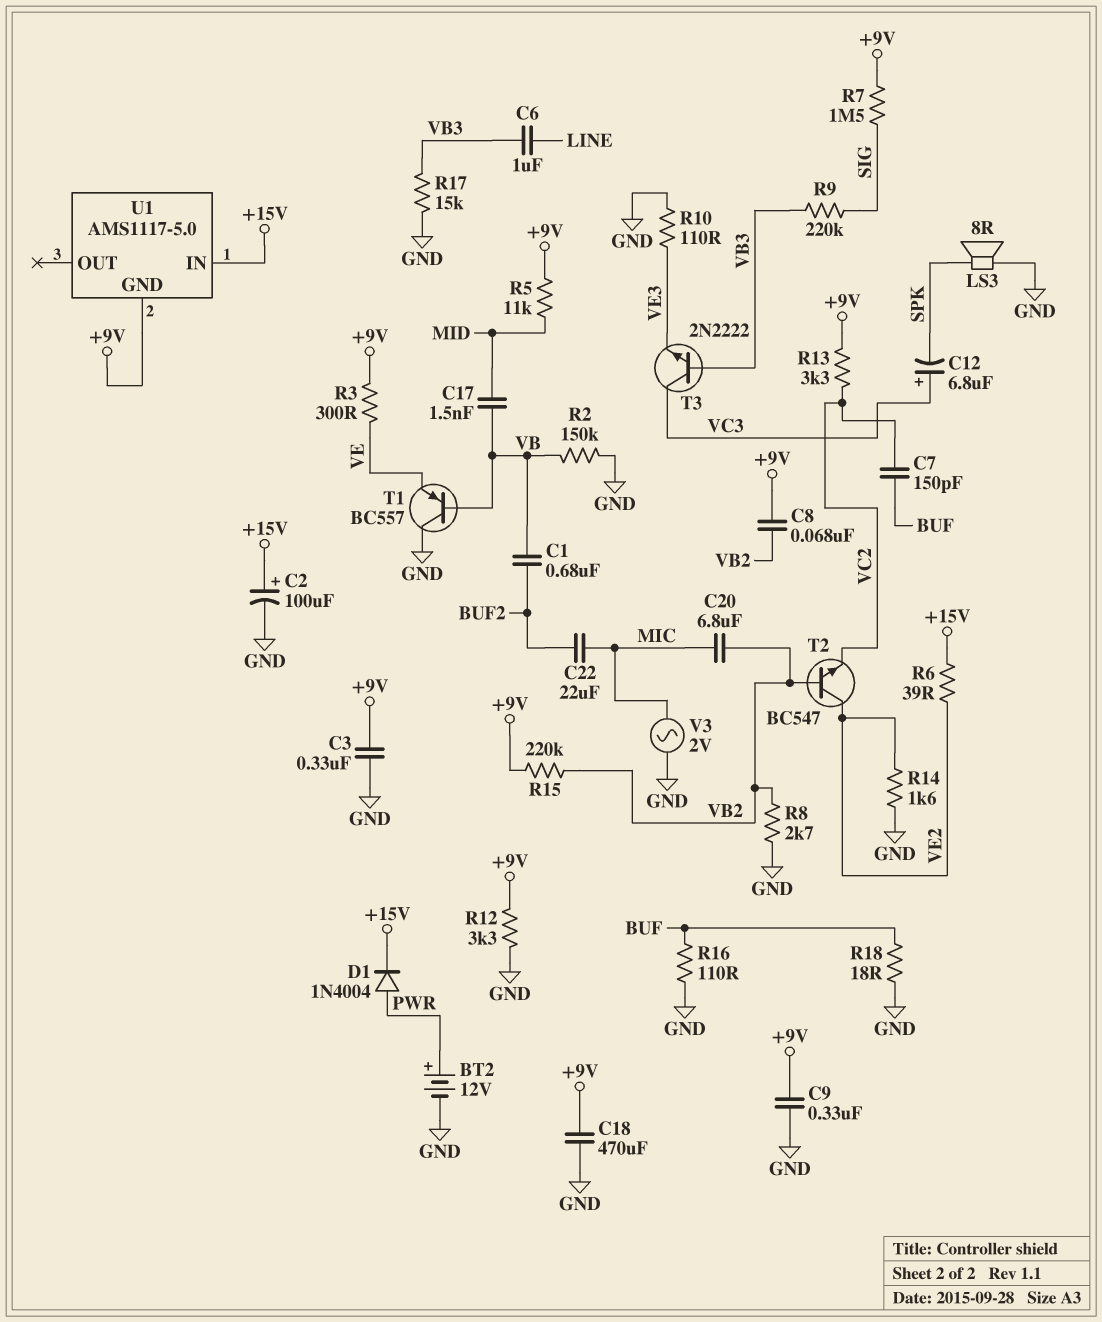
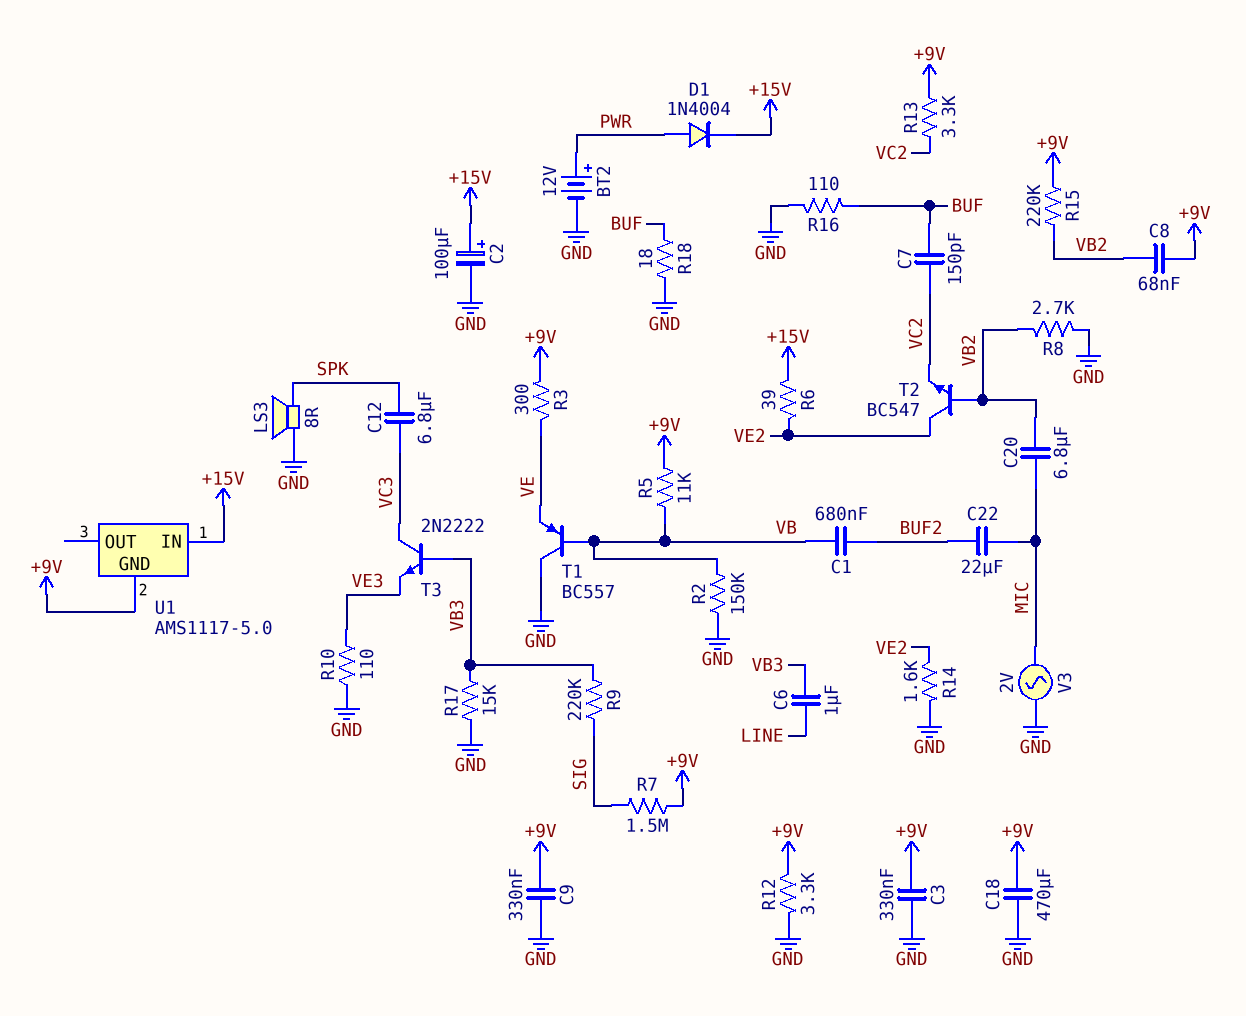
C12: 6.8uF (plus VC3, minus SPK) -> 6.8uF (SPK, VC3)
C17: 1.5nF (MID, VB) -> none
R5: 11k (+9V, MID) -> 11k (+9V, VB)

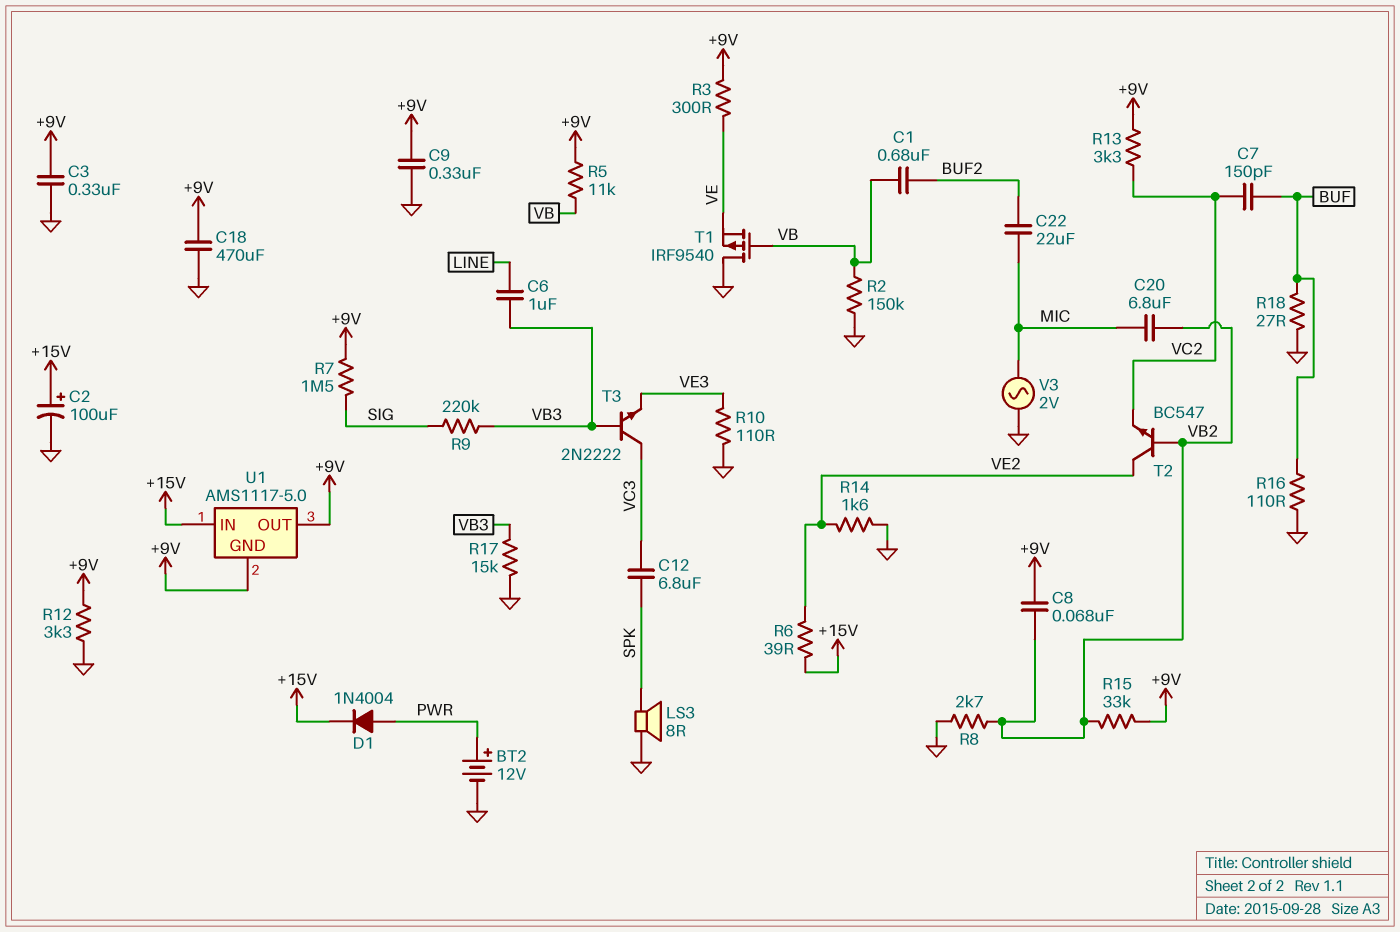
R15: 220k (+9V, VB2) -> 33k (+9V, VB2)
R18: 18 (BUF, GND) -> 27 (BUF, GND)
T1: PNP BC557 (B VB, C GND, E VE) -> PMOS IRF9540 (G VB, D GND, S VE)
U1 pin OUT: none -> +9V

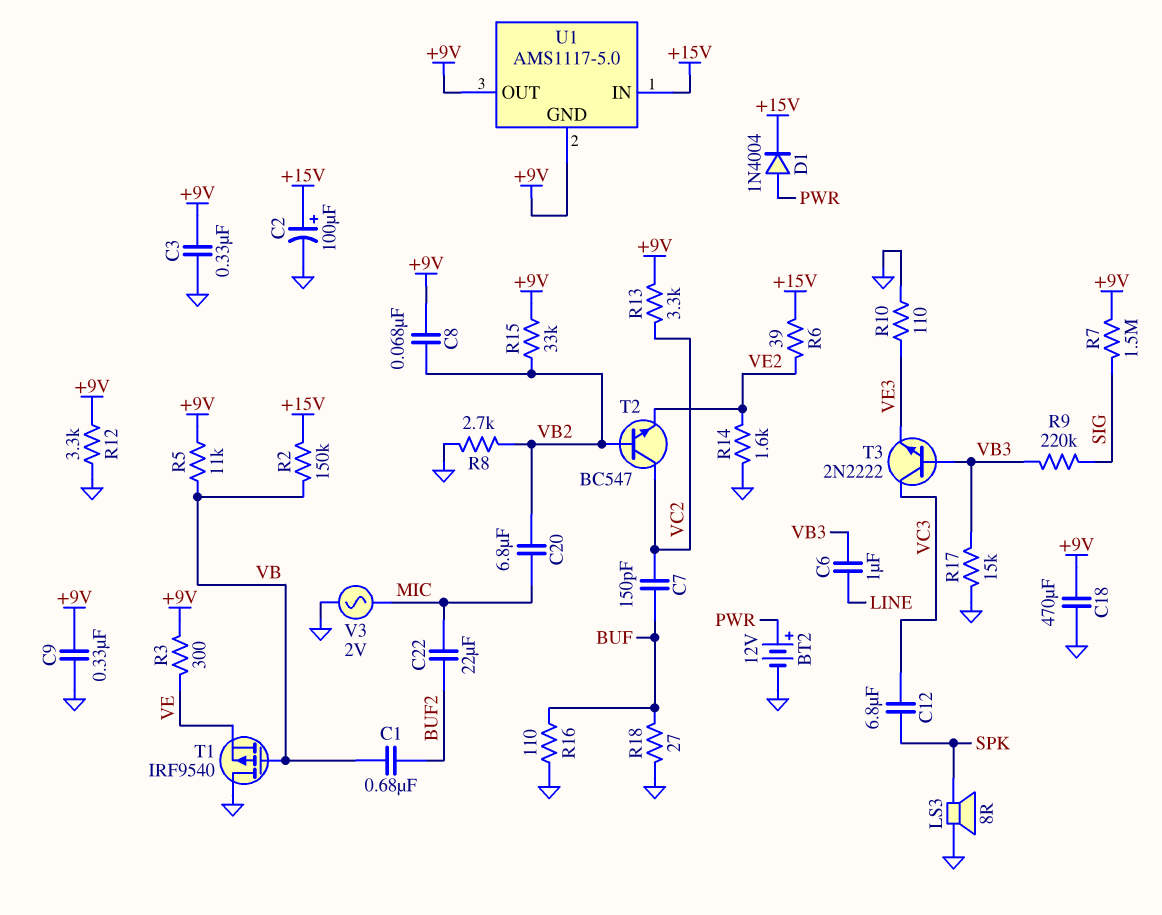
R2: 150k (GND, VB) -> 150k (+15V, VB)
T2: NPN BC547 (B VB2, C VE2, E VC2) -> NPN BC547 (B VB2, C VC2, E VE2)

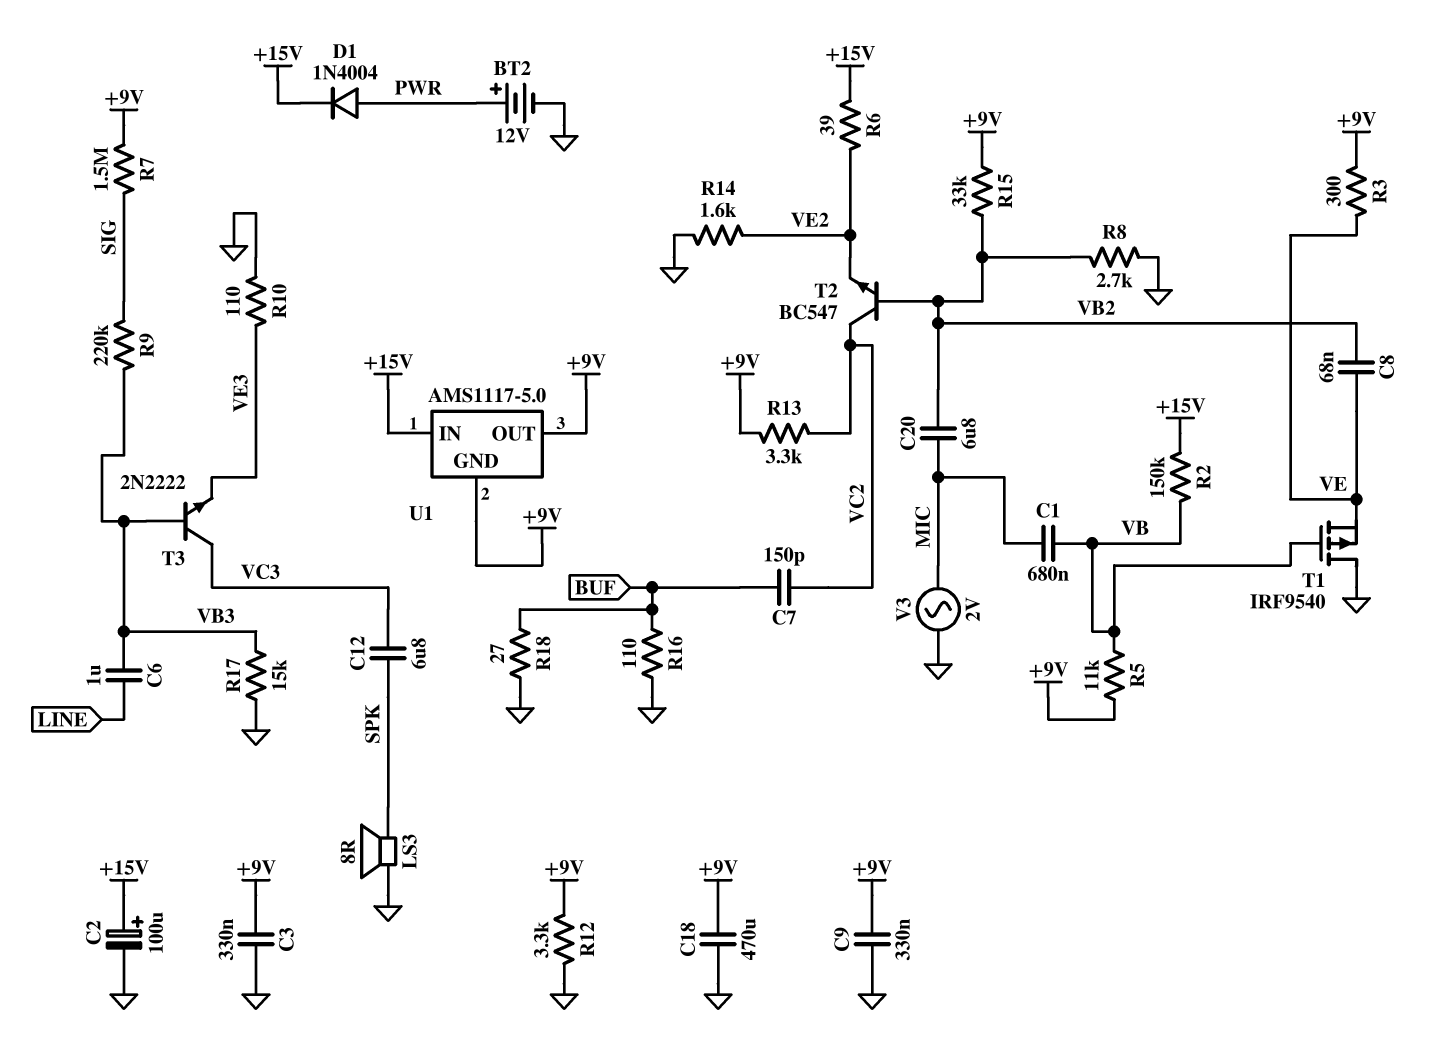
C1: 680nF (BUF2, VB) -> 680nF (MIC, VB)
C8: 68nF (+9V, VB2) -> 68nF (VB2, VE)
C22: 22uF (BUF2, MIC) -> none

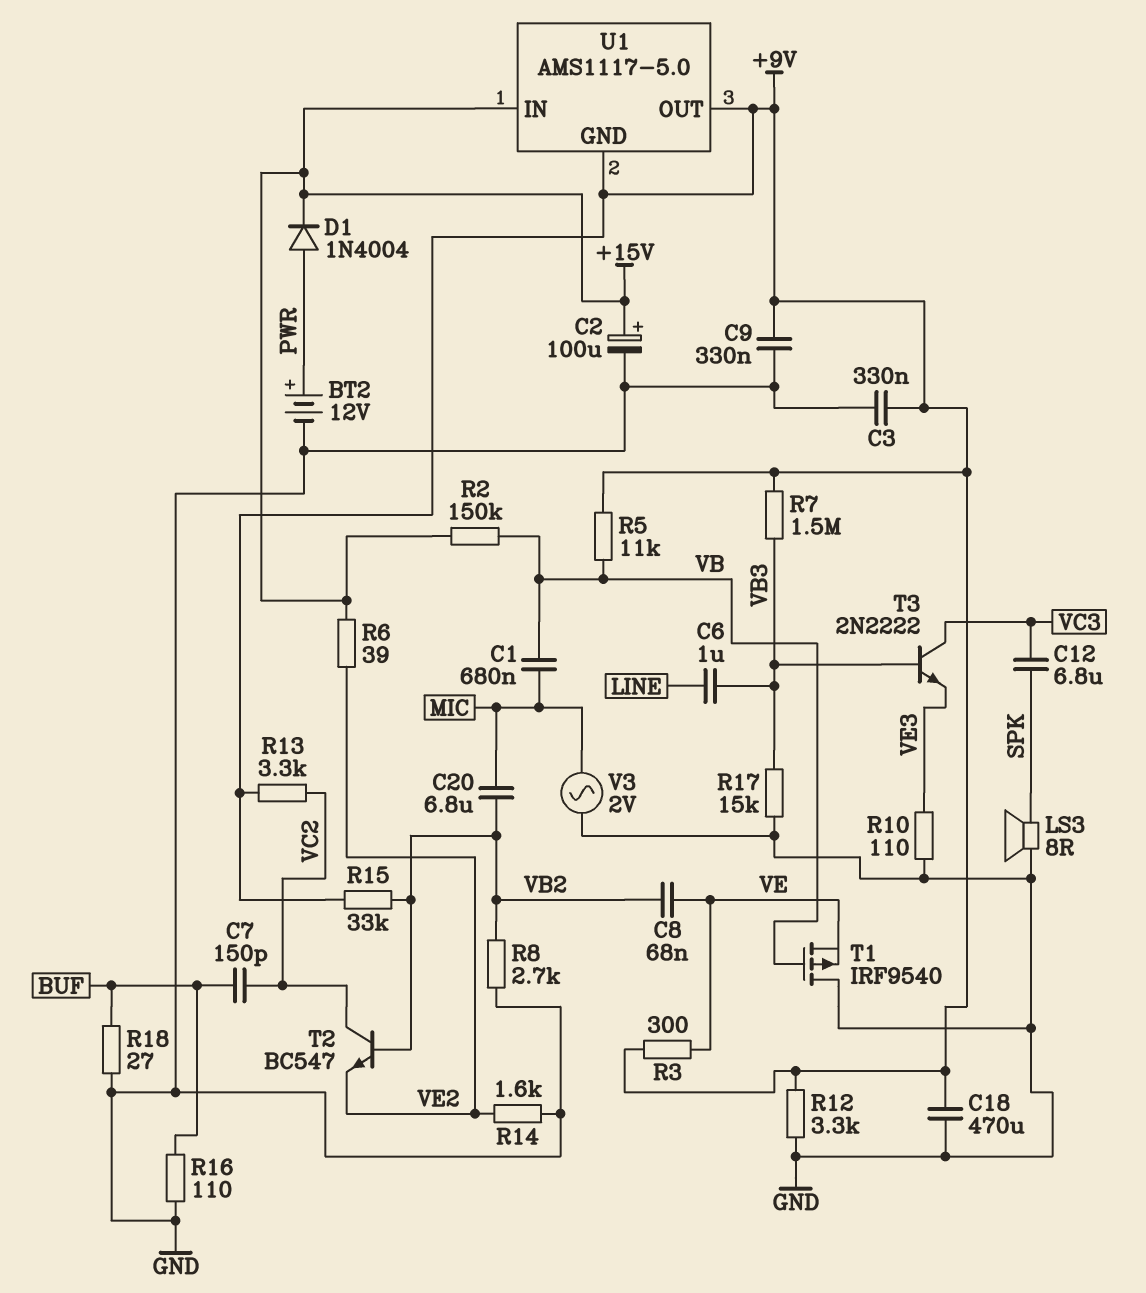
R7: 1.5M (+9V, SIG) -> 1.5M (+9V, VB3)
R9: 220k (SIG, VB3) -> none

